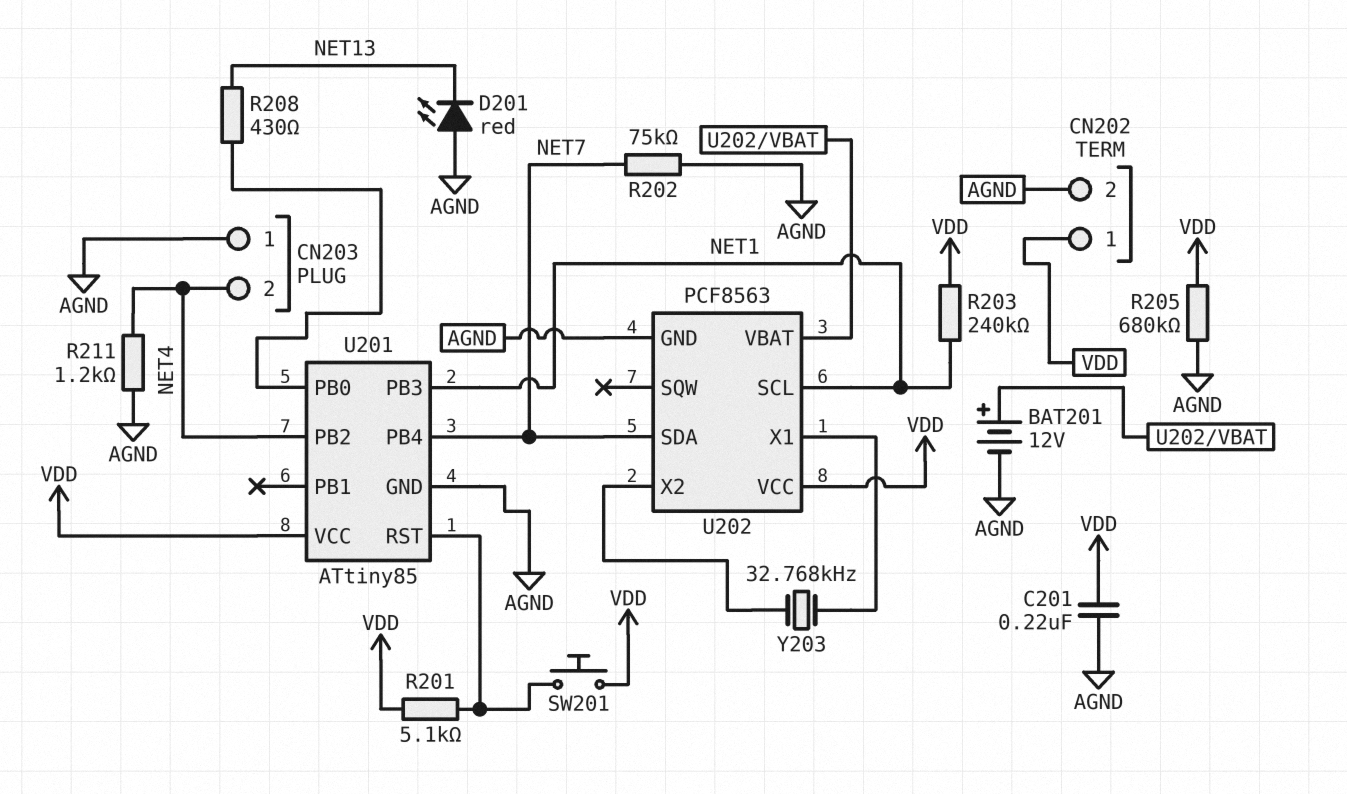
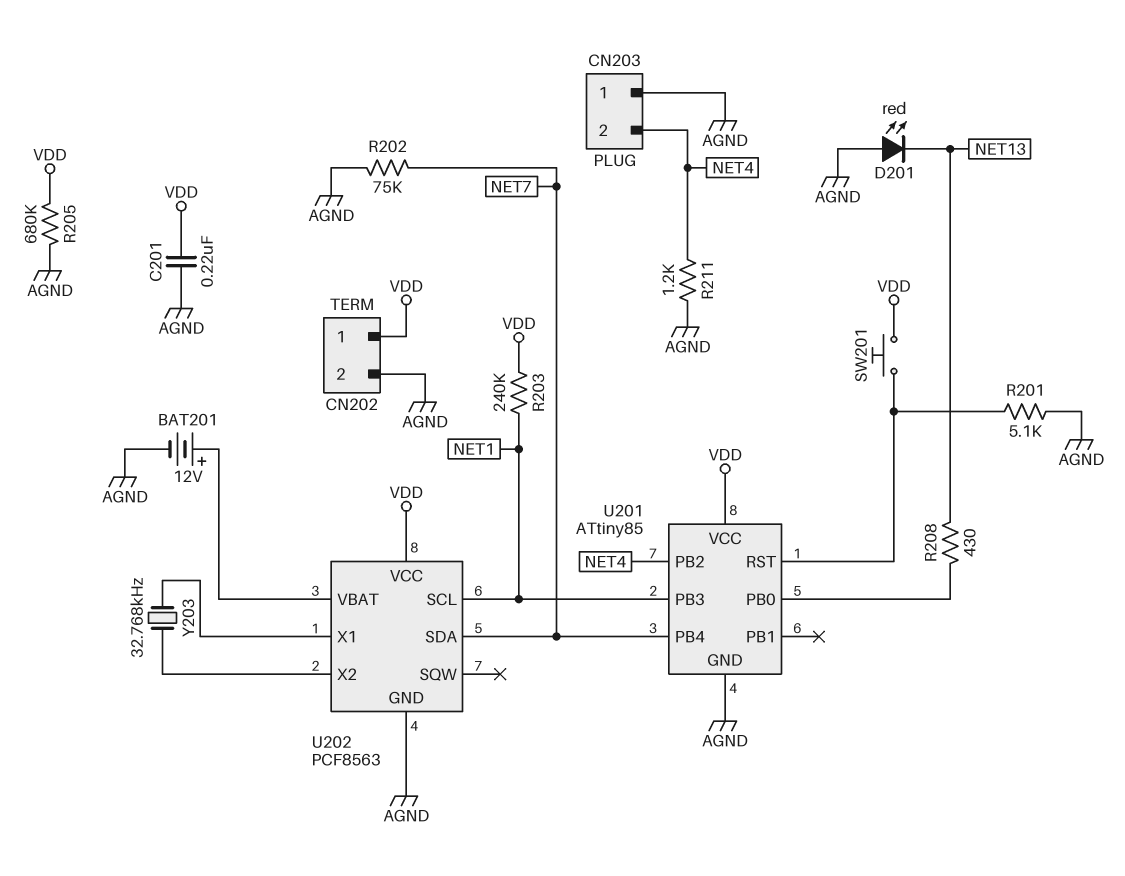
R201: 5.1k (U201/RST, VDD) -> 5.1k (AGND, U201/RST)

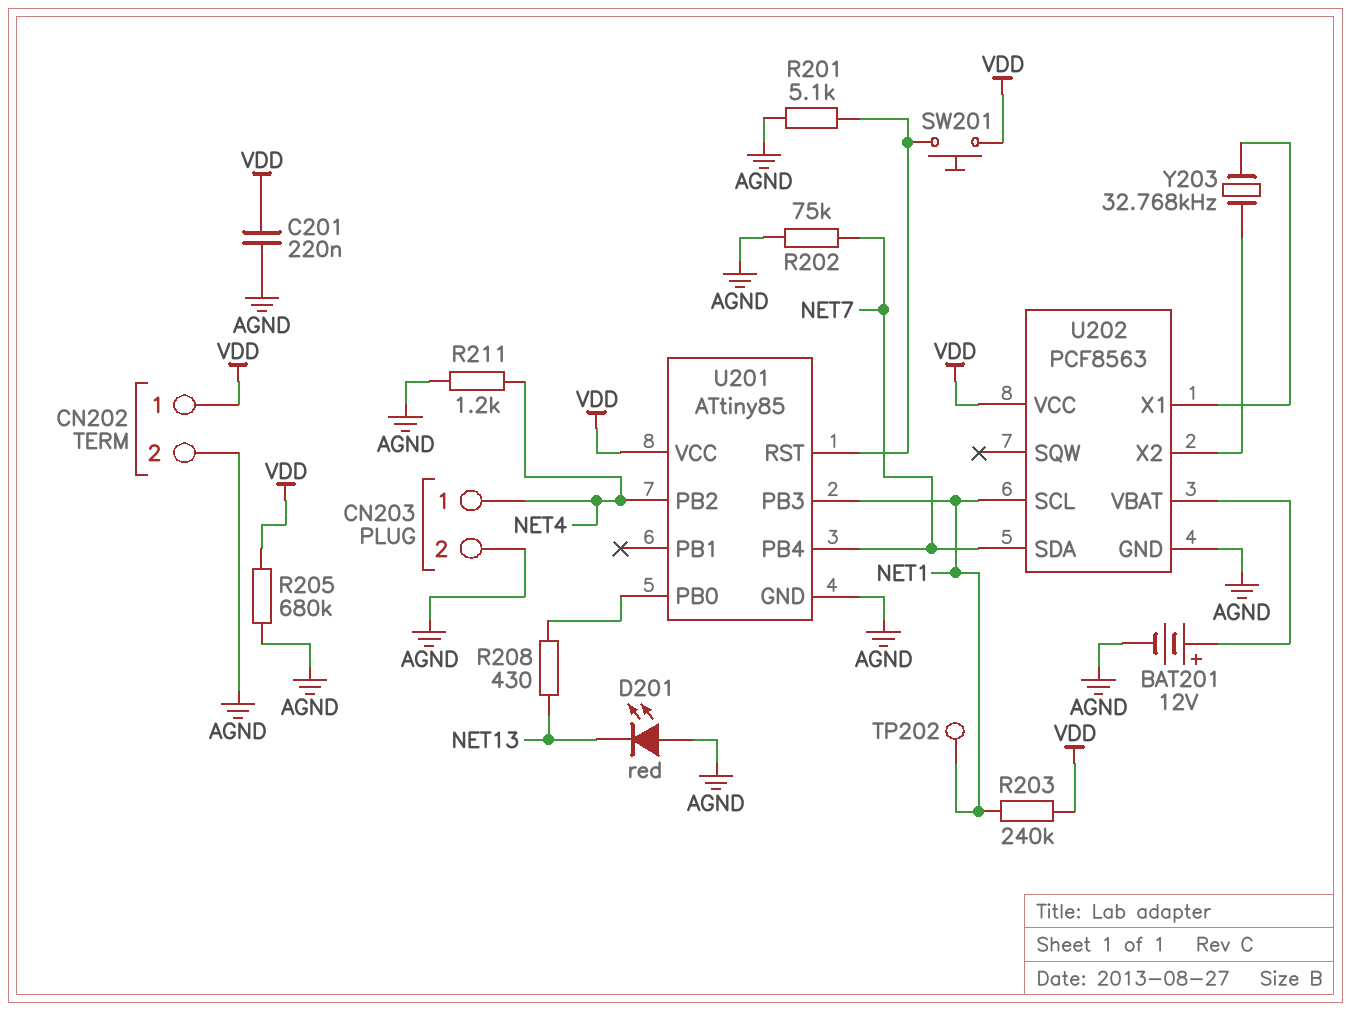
CN203 pin 1: AGND -> NET4
CN203 pin 2: NET4 -> AGND
TP202: none -> test point (NET1)

